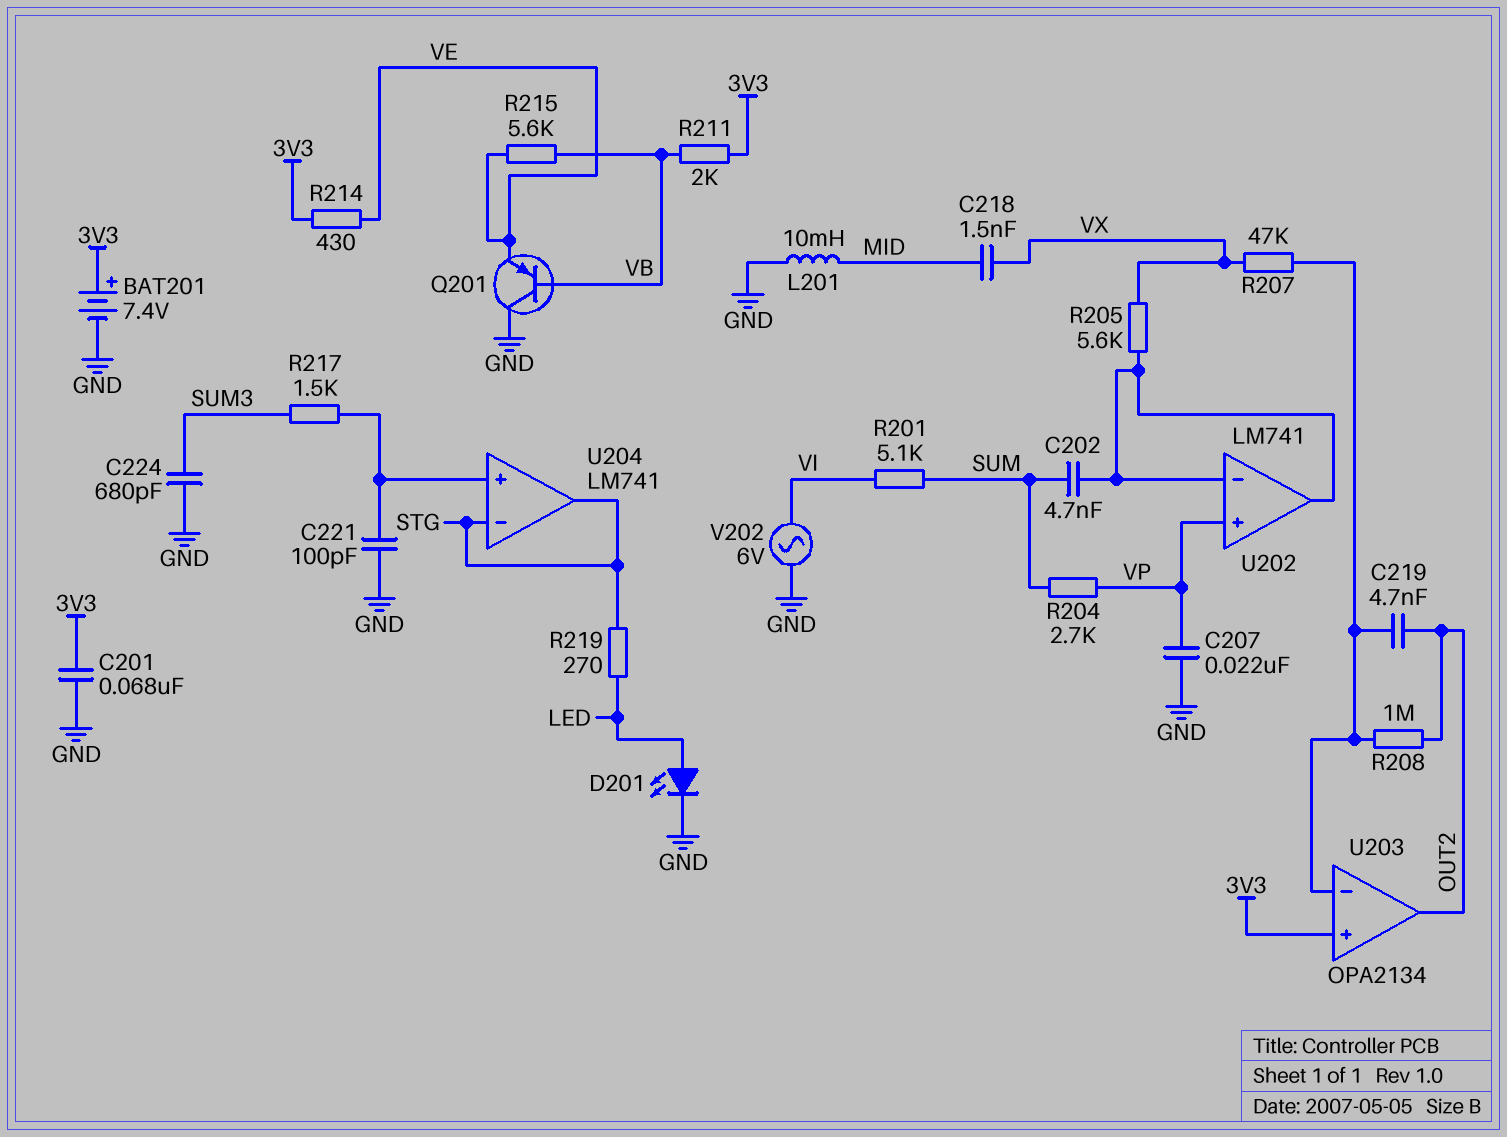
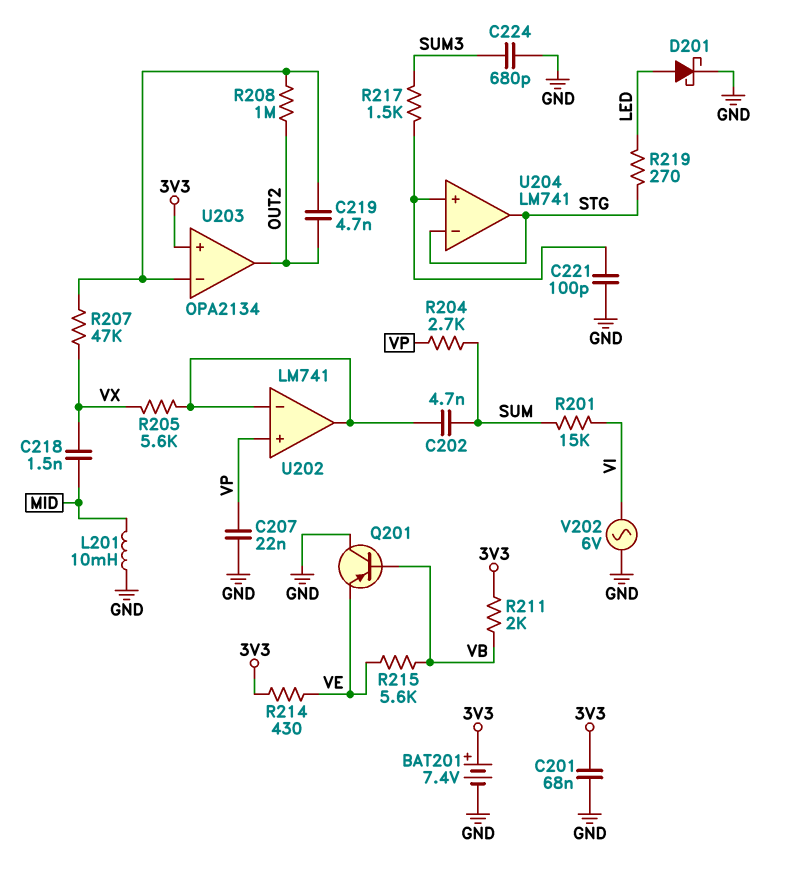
D201: LED (A LED, K GND) -> schottky (A LED, K GND)
R201: 5.1k (SUM, VI) -> 15k (SUM, VI)

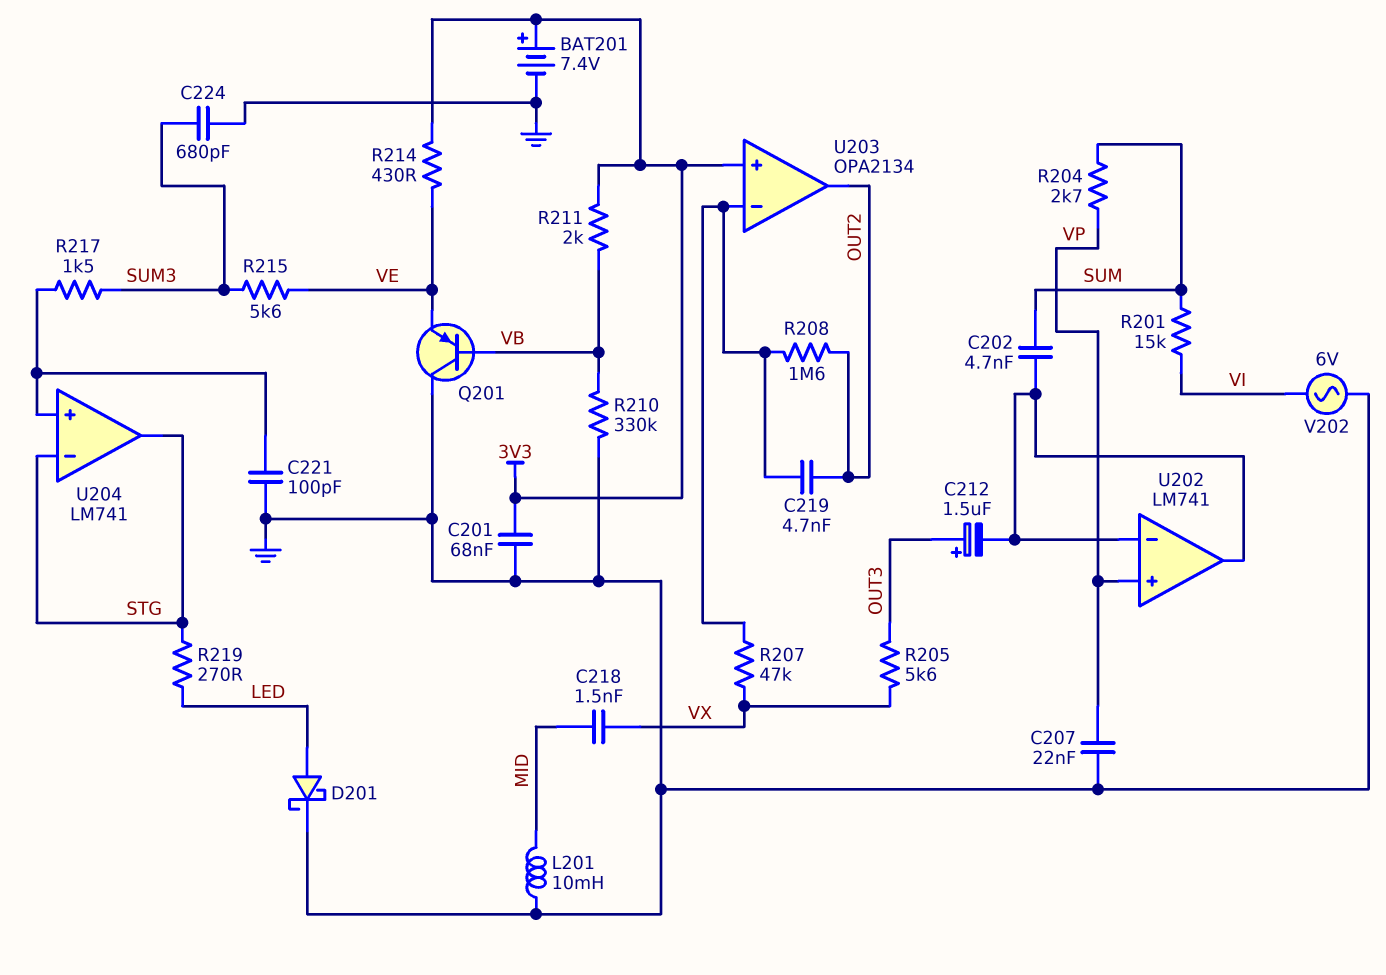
C212: none -> 1.5uF (plus OUT3, minus U202/in-)
R205: 5.6k (U202/in-, VX) -> 5.6k (OUT3, VX)
R208: 1M (OUT2, U203/in-) -> 1.6M (OUT2, U203/in-)
R210: none -> 330k (GND, VB)
R215: 5.6k (VB, VE) -> 5.6k (SUM3, VE)

